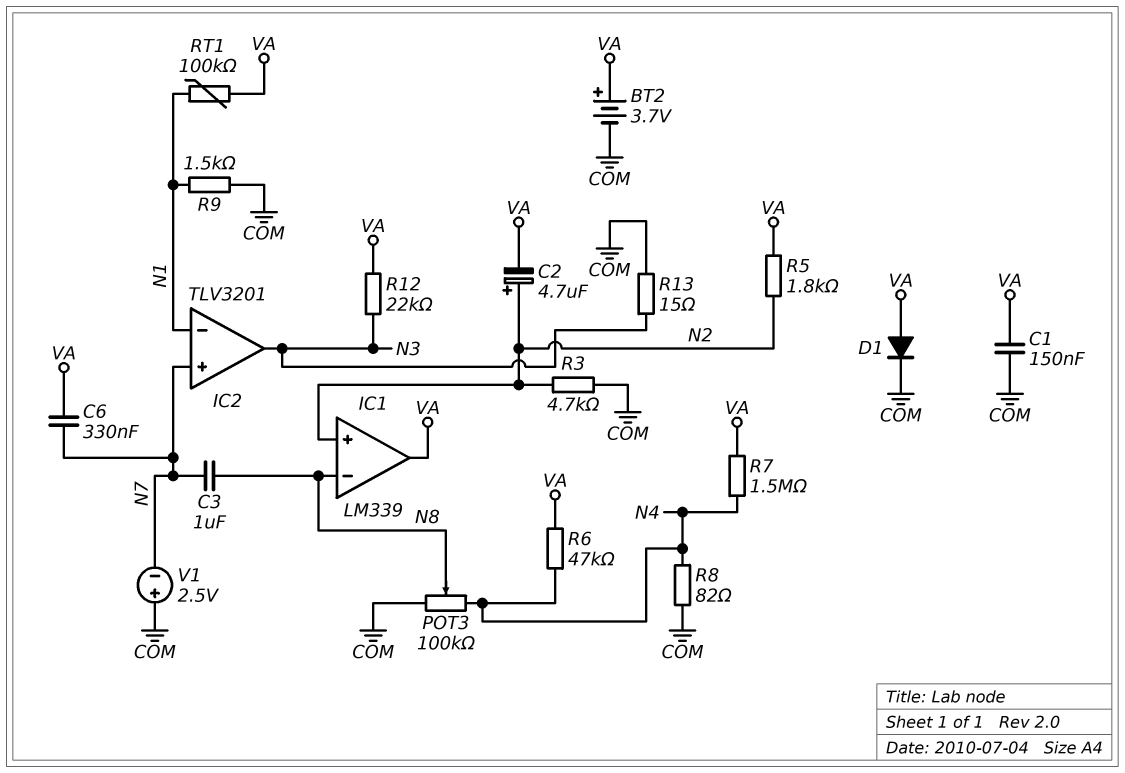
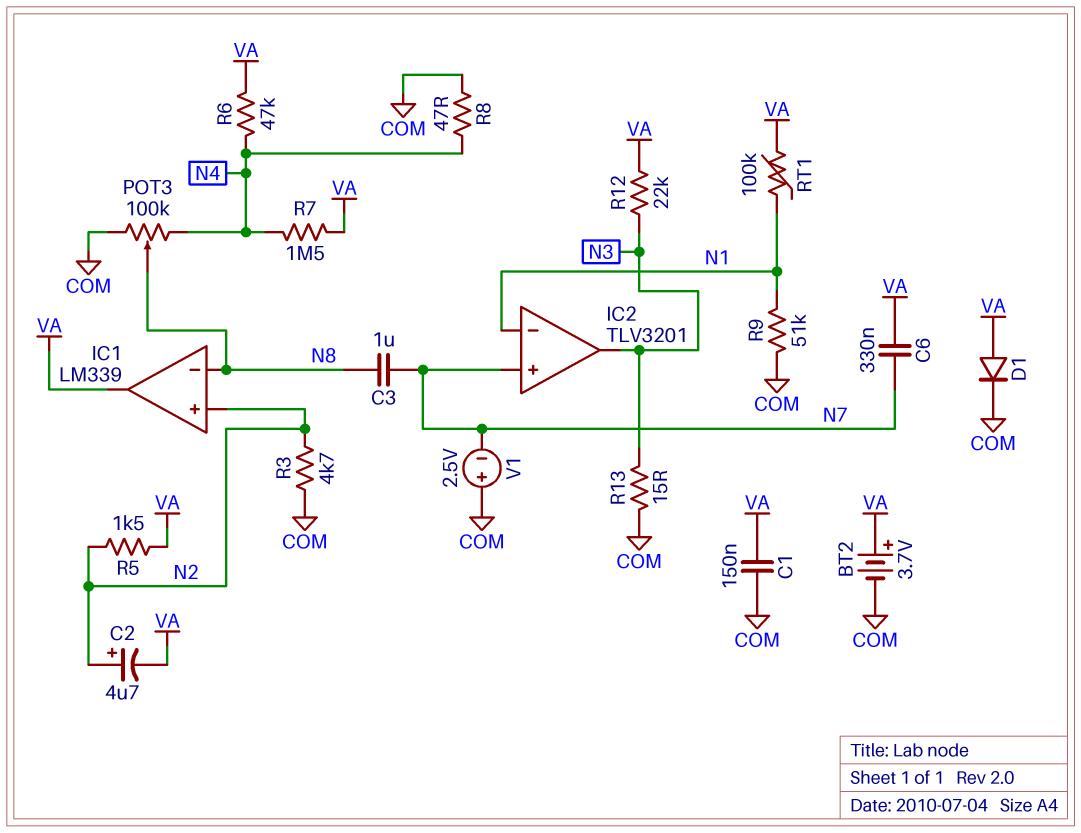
R5: 1.8k (N2, VA) -> 1.5k (N2, VA)
R8: 82 (COM, N4) -> 47 (COM, N4)
R9: 1.5k (COM, N1) -> 51k (COM, N1)

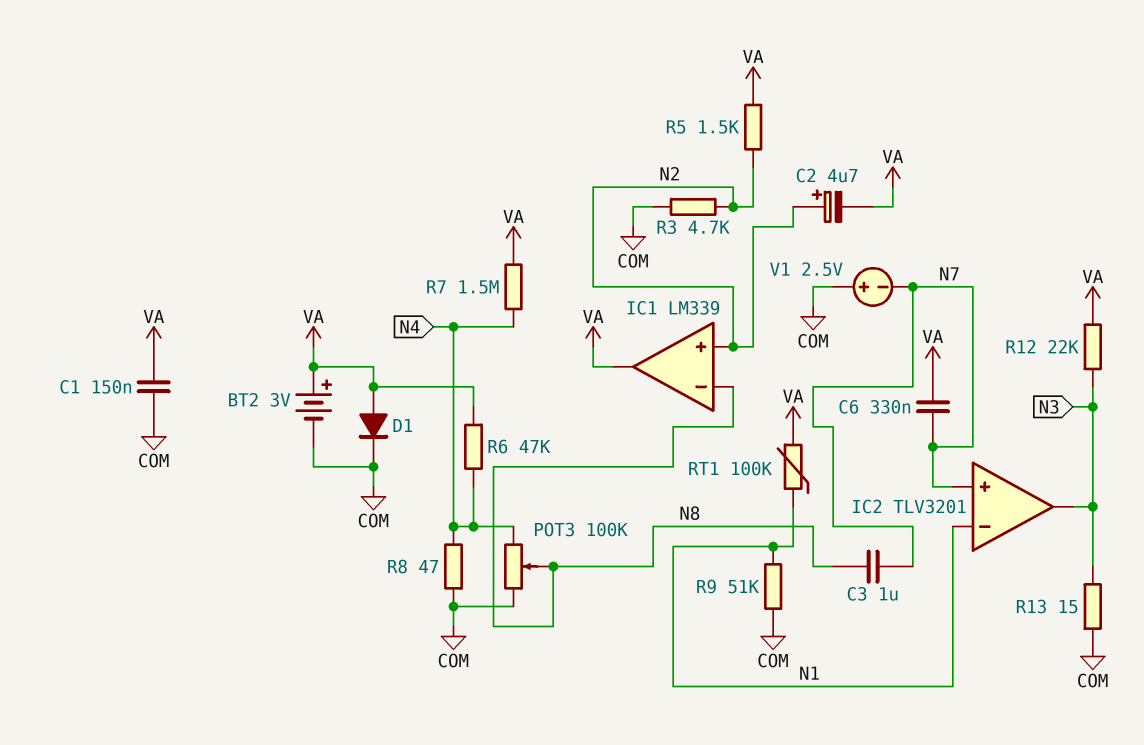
BT2: 3.7V (plus VA, minus COM) -> 3V (plus VA, minus COM)

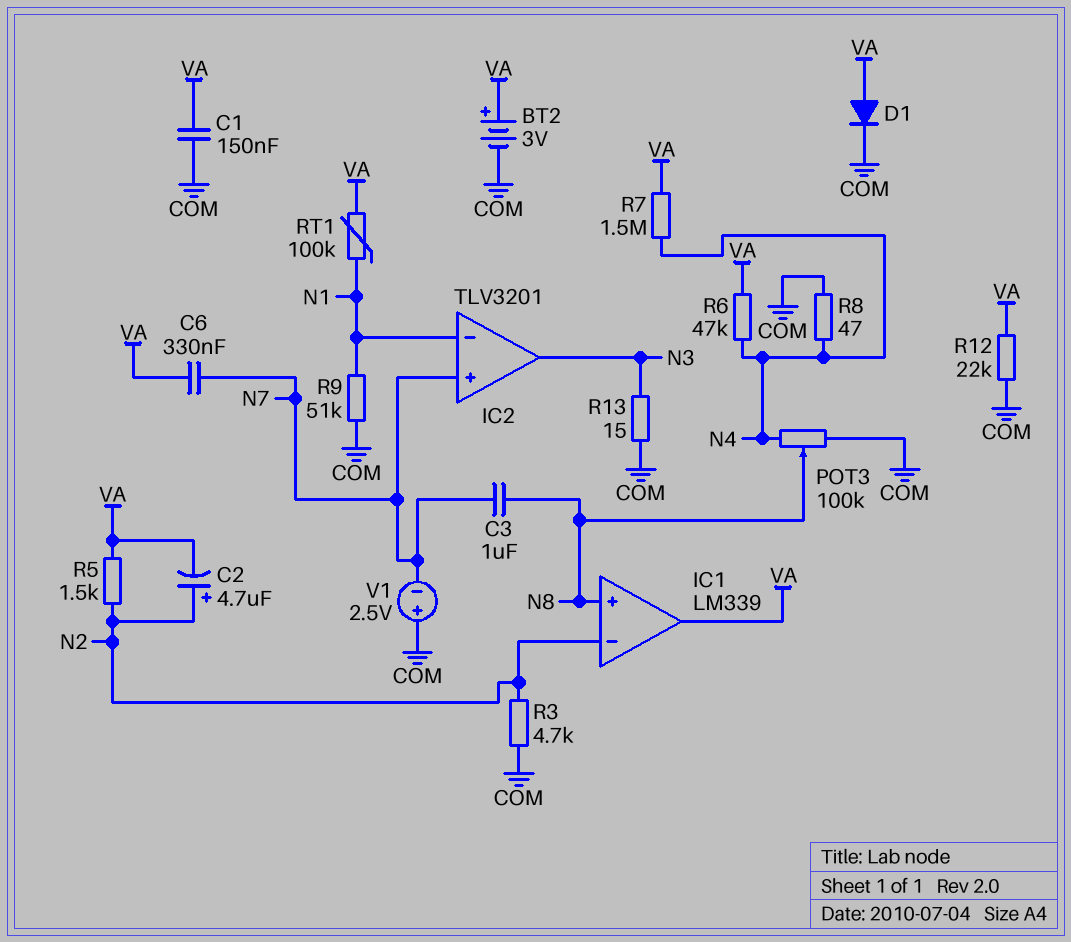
IC1 pin in+: N2 -> N8
IC1 pin in-: N8 -> N2
R12: 22k (N3, VA) -> 22k (COM, VA)

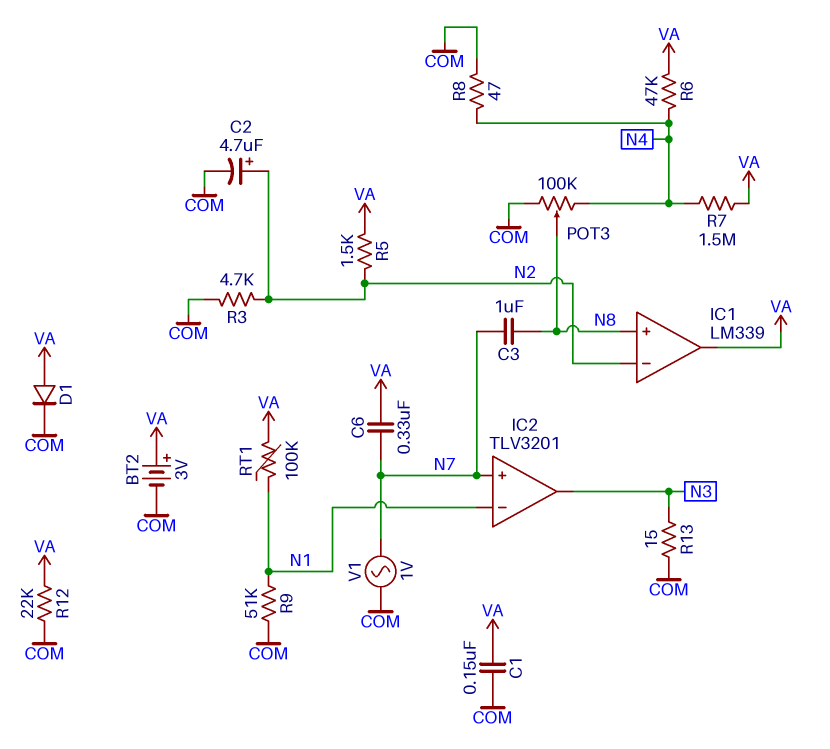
C2: 4.7uF (plus N2, minus VA) -> 4.7uF (plus N2, minus COM)
V1: 2.5V (plus COM, minus N7) -> AC 1V (COM, N7)

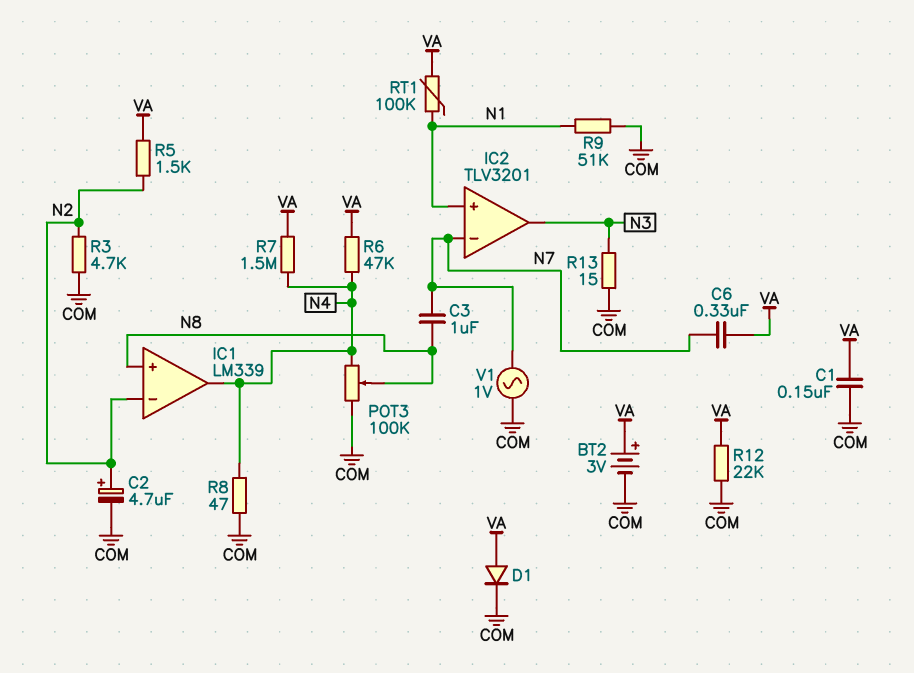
IC1 pin out: VA -> N4
IC2 pin in+: N7 -> N1
IC2 pin in-: N1 -> N7

